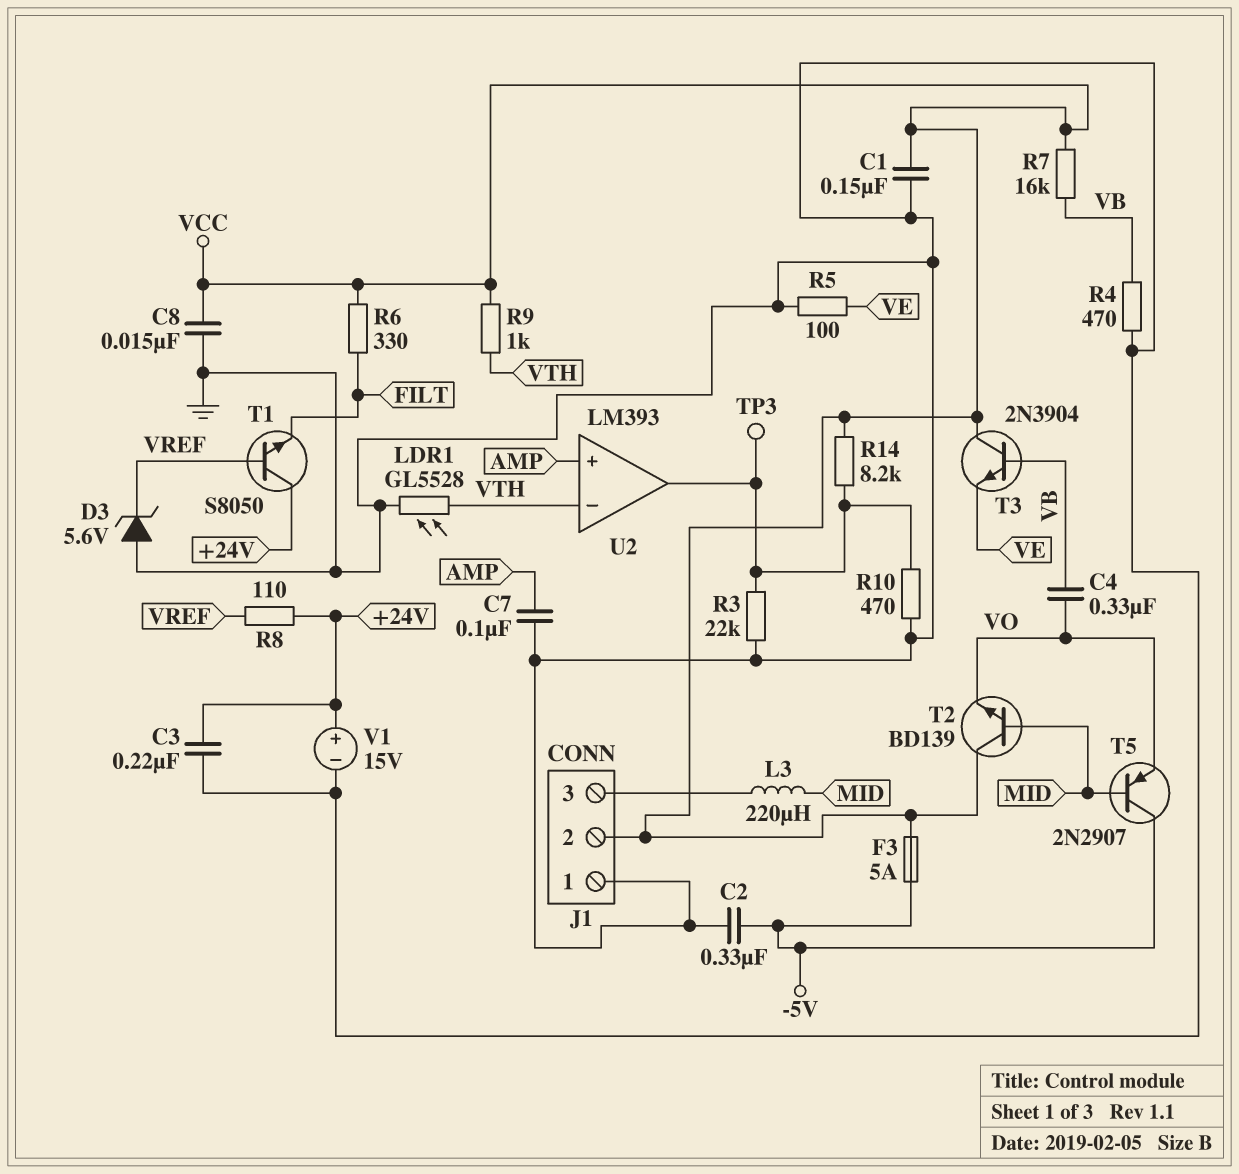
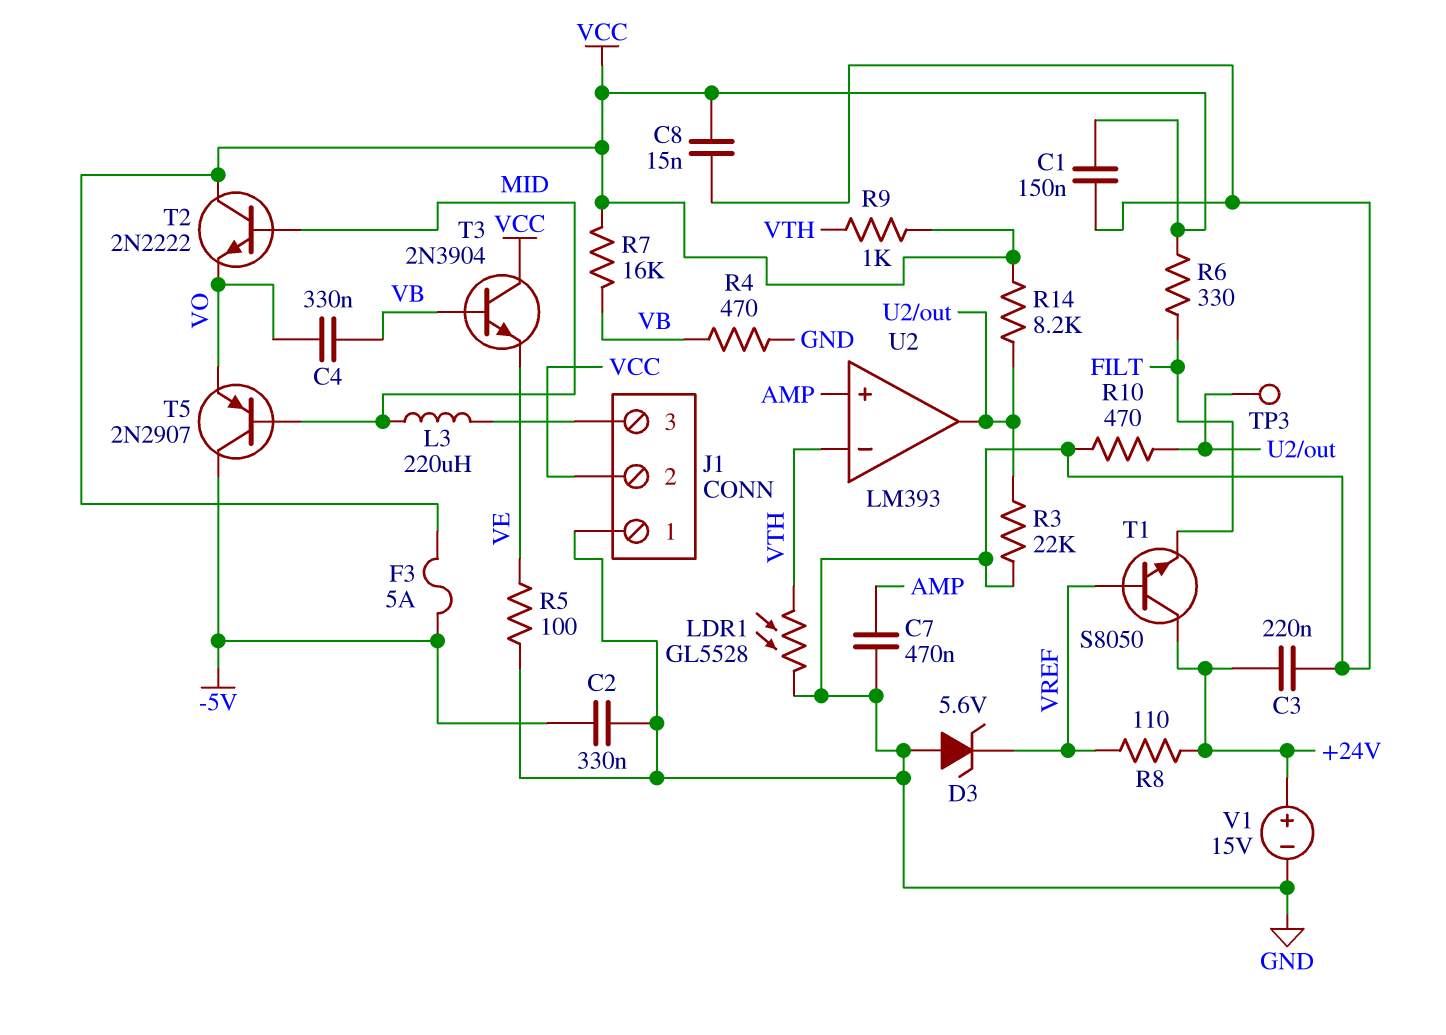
C7: 100nF (AMP, GND) -> 470nF (AMP, GND)
T2: NPN BD139 (B MID, C VCC, E VO) -> NPN 2N2222 (B MID, C VCC, E VO)

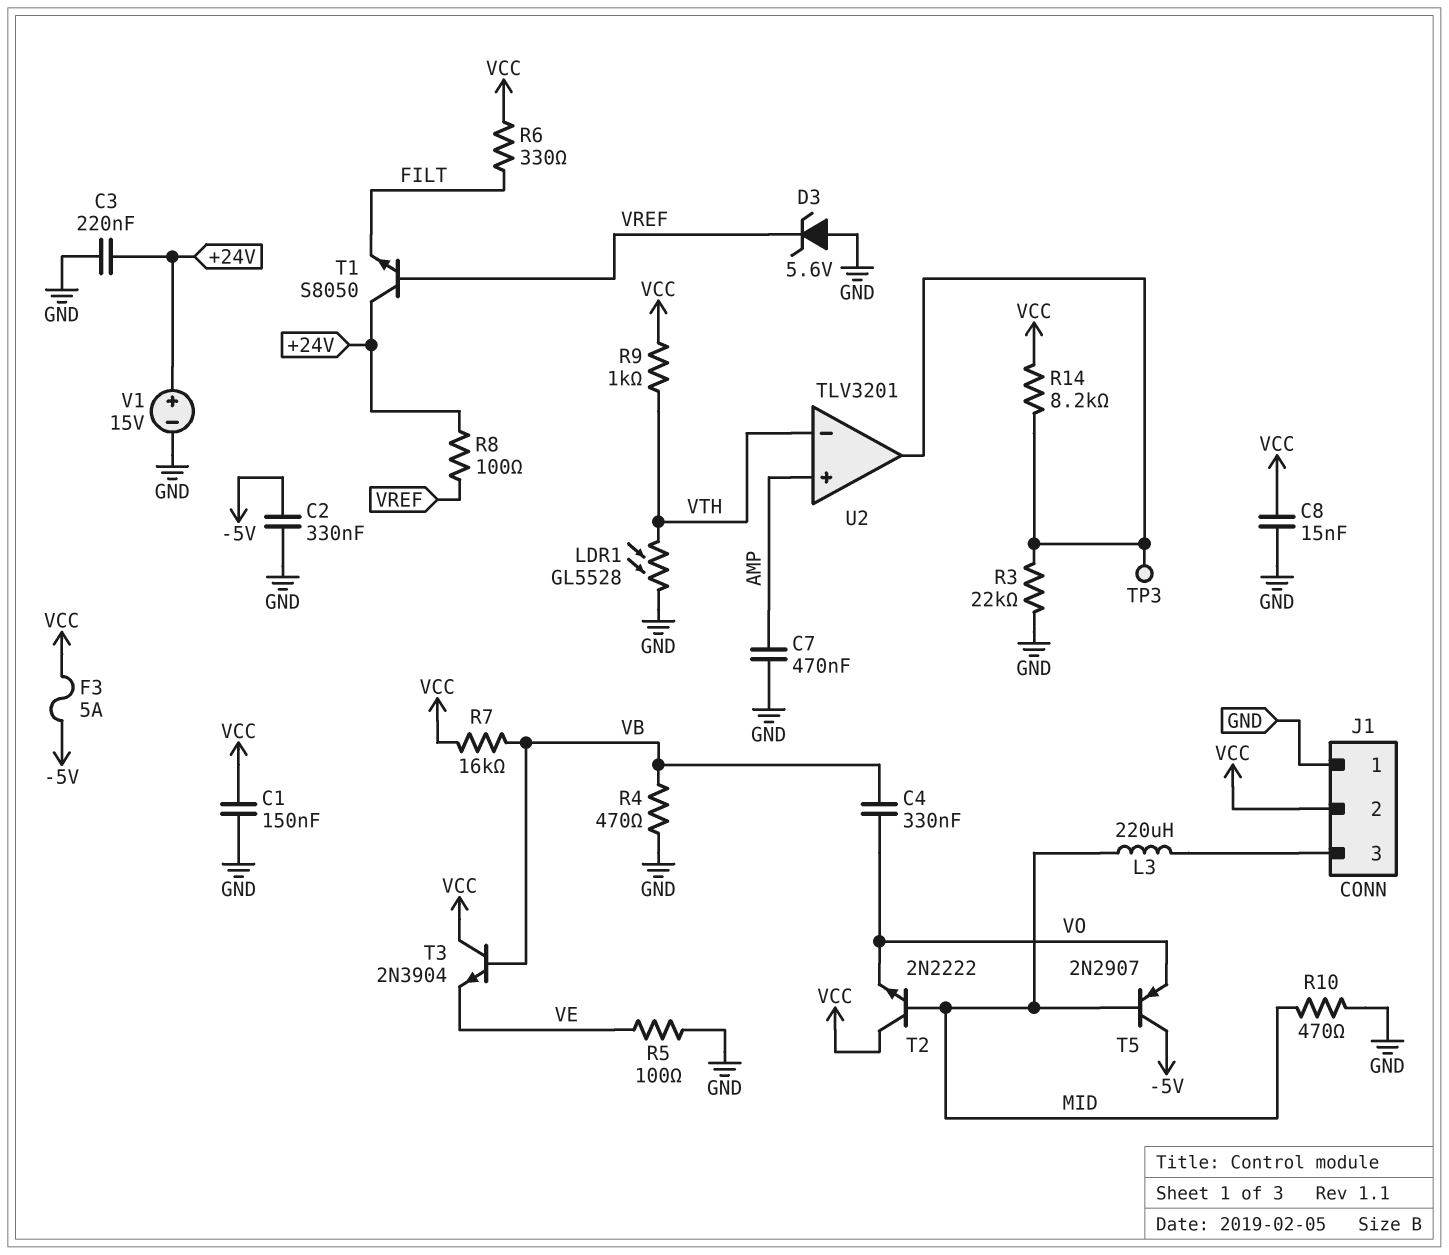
R8: 110 (+24V, VREF) -> 100 (+24V, VREF)
R10: 470 (GND, U2/out) -> 470 (GND, MID)
U2: LM393 -> TLV3201

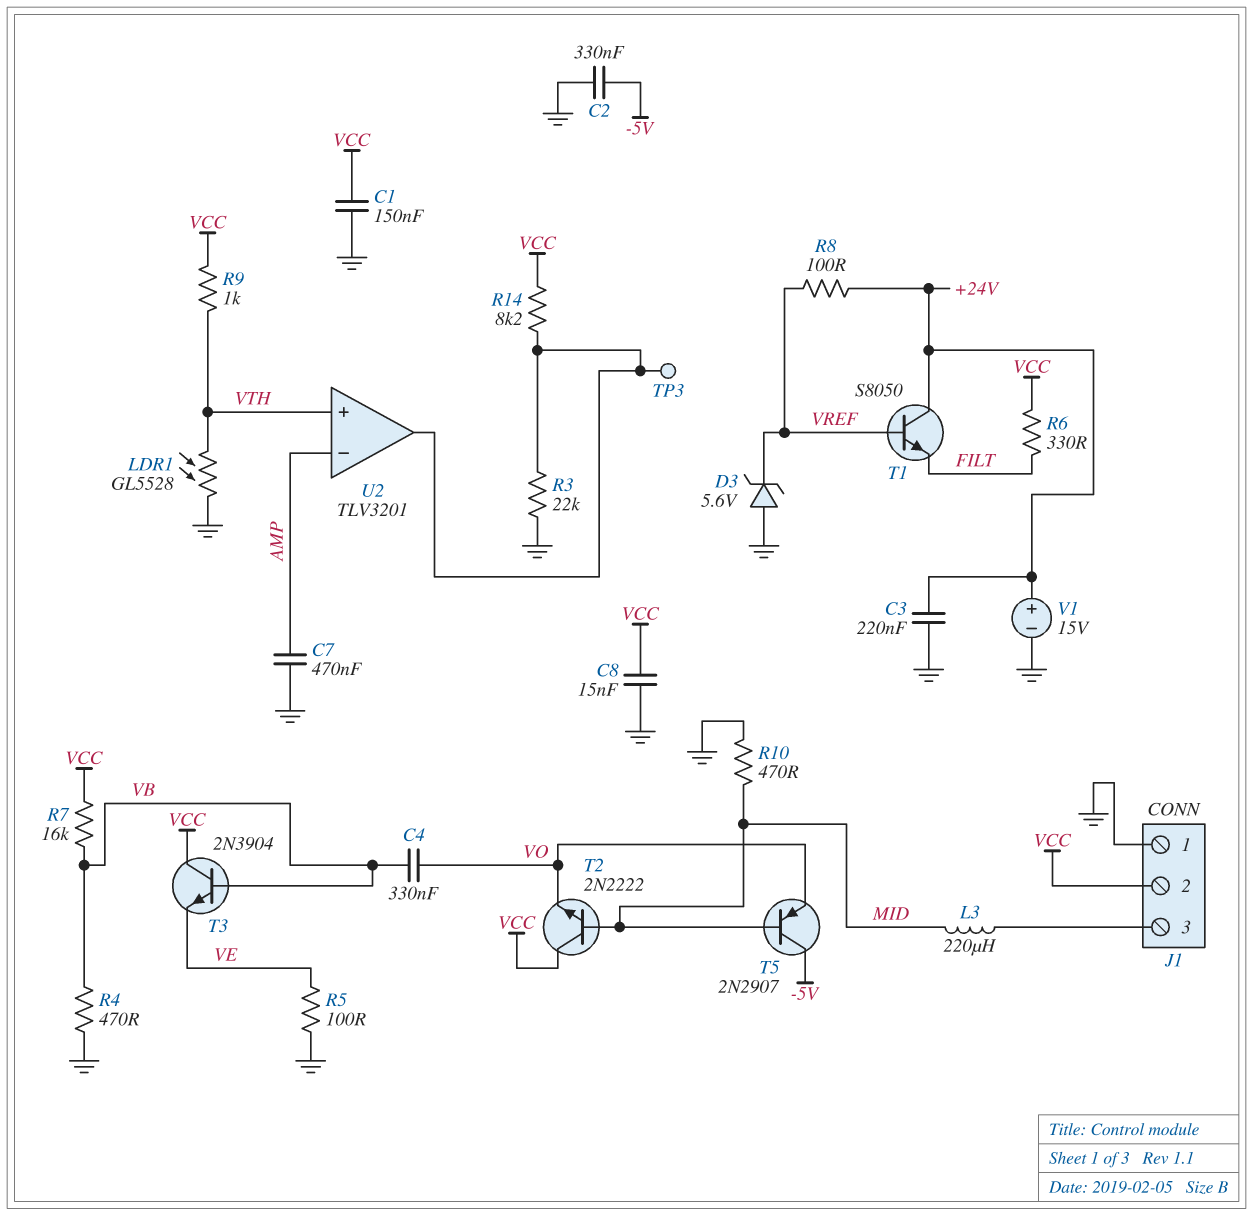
F3: 5A (-5V, VCC) -> none
U2 pin in+: AMP -> VTH
U2 pin in-: VTH -> AMP

